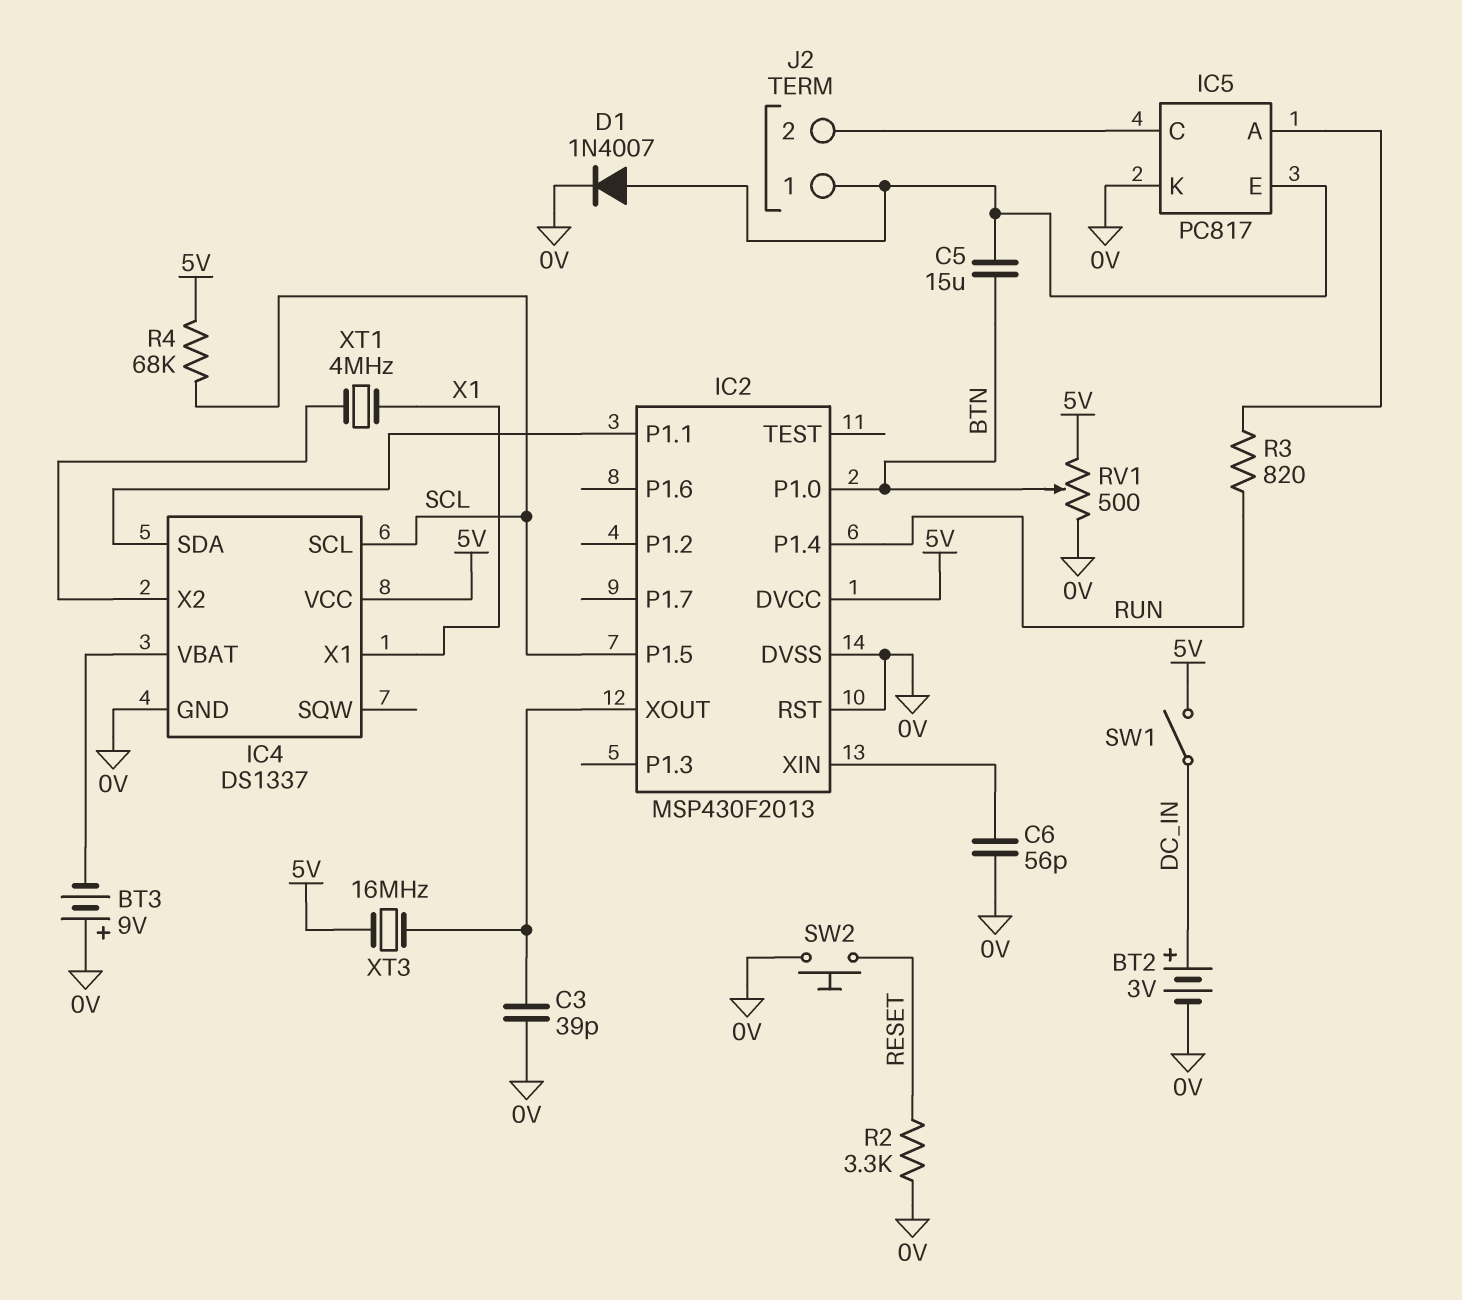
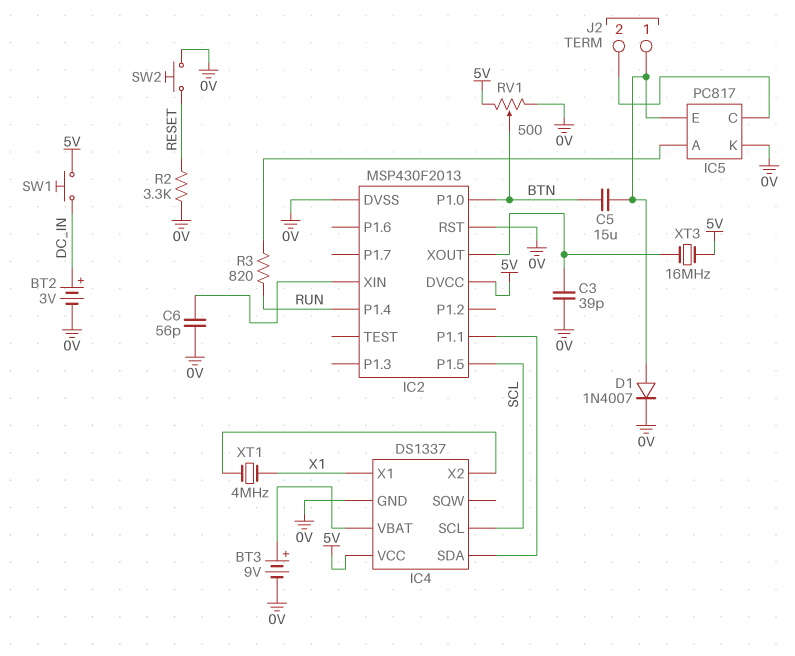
BT3: 9V (plus 0V, minus IC4/VBAT) -> 9V (plus IC4/VBAT, minus 0V)
R4: 68k (5V, SCL) -> none
SW1: switch (5V, DC_IN) -> button (5V, DC_IN)

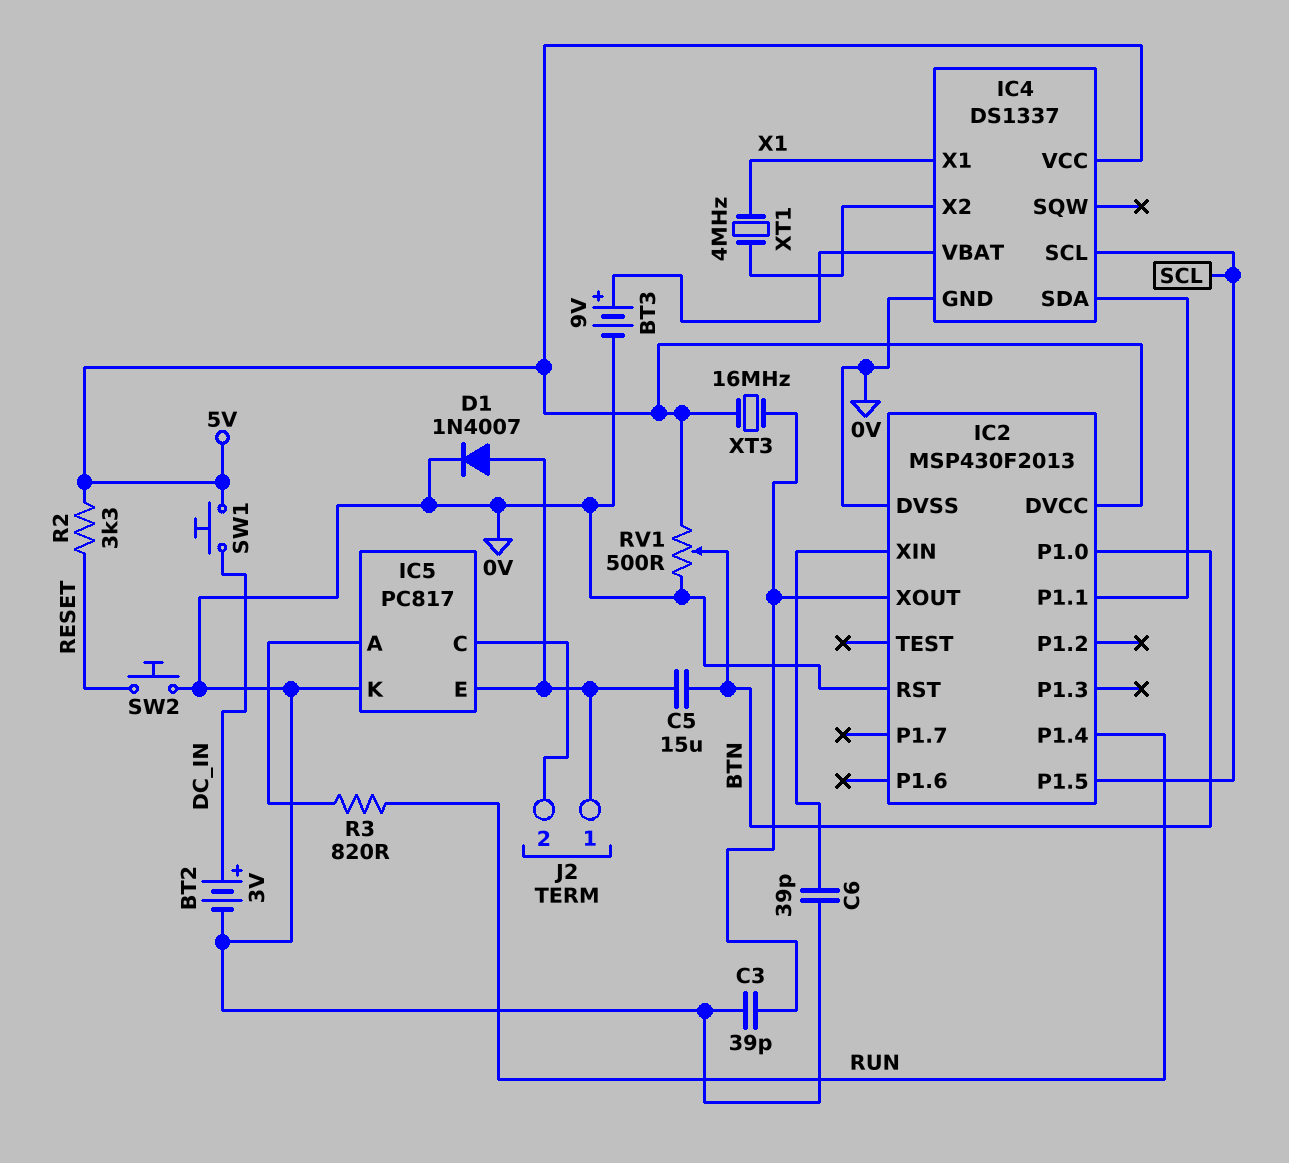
C6: 56pF (0V, IC2/XIN) -> 39pF (0V, IC2/XIN)
R2: 3.3k (0V, RESET) -> 3.3k (5V, RESET)

